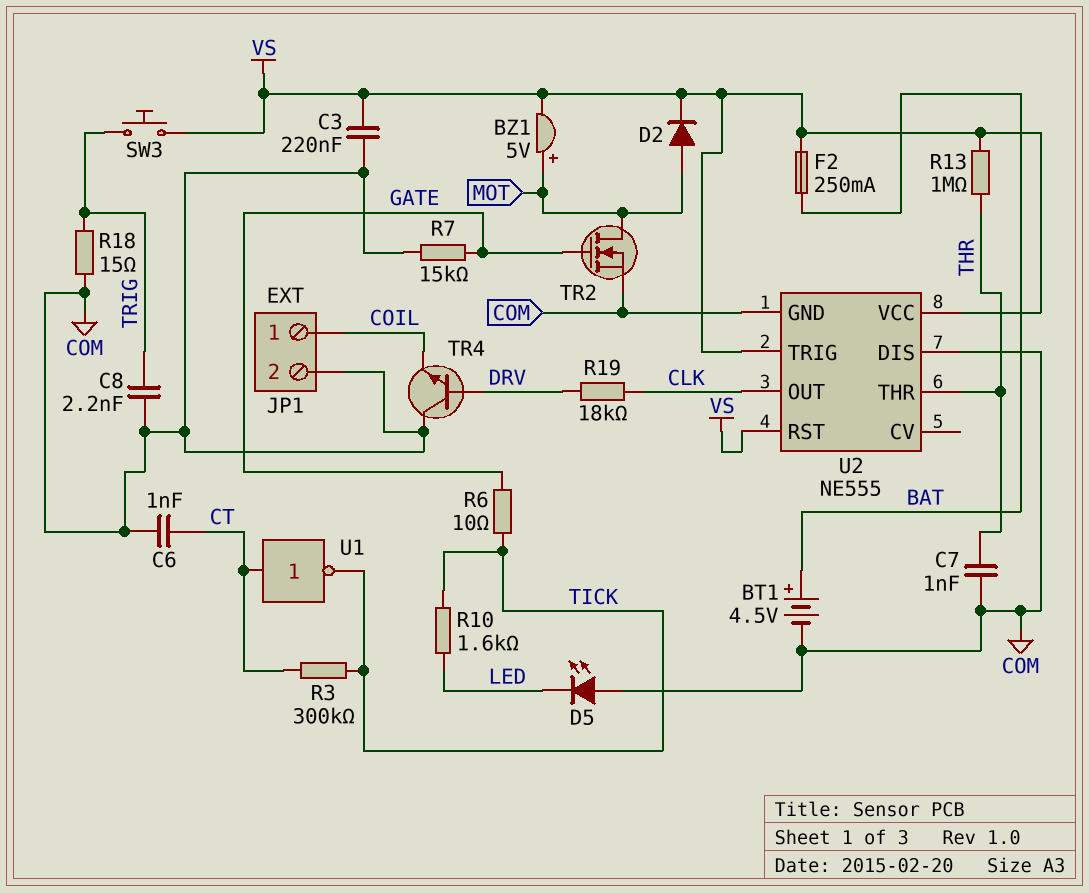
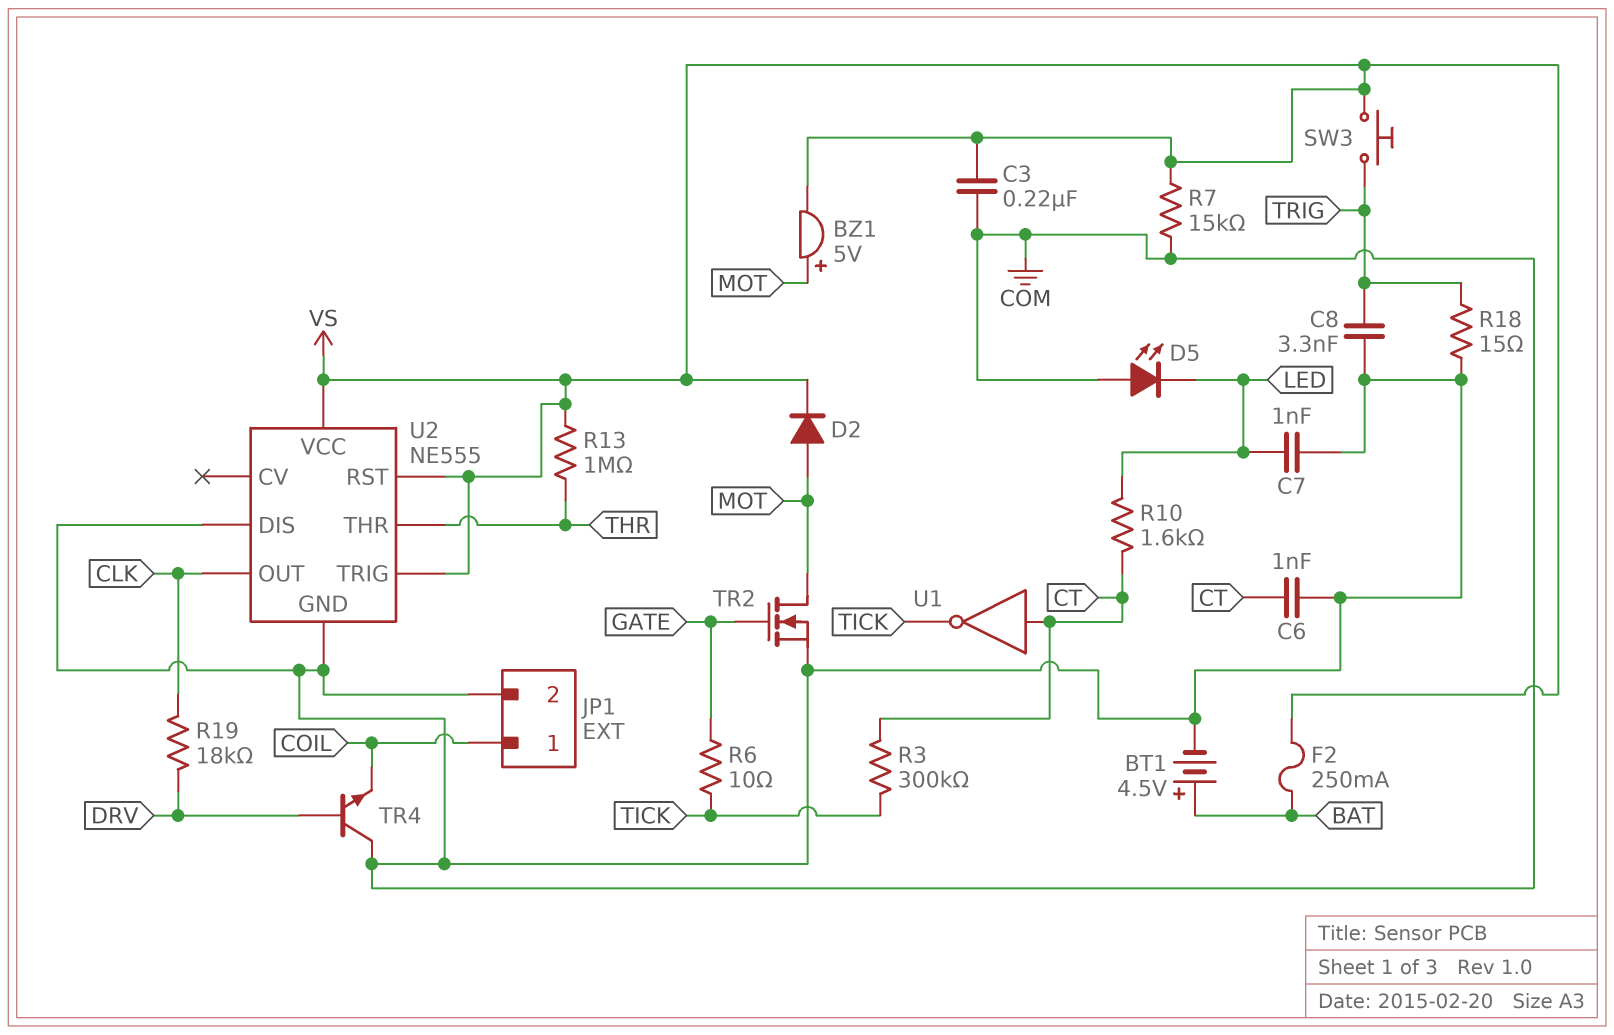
C7: 1nF (COM, THR) -> 1nF (COM, LED)
C8: 2.2nF (COM, TRIG) -> 3.3nF (COM, TRIG)
R7: 15k (COM, GATE) -> 15k (COM, VS)
R10: 1.6k (LED, TICK) -> 1.6k (CT, LED)

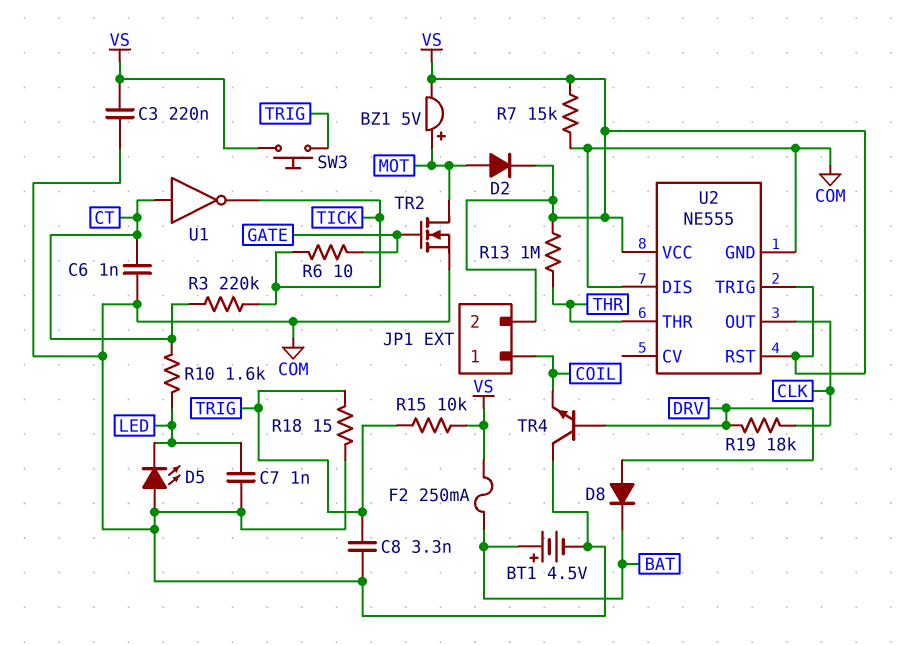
D8: none -> diode (A DRV, K BAT)
JP1 pin 2: COM -> VS
R3: 300k (CT, TICK) -> 220k (CT, TICK)
R15: none -> 10k (TRIG, VS)

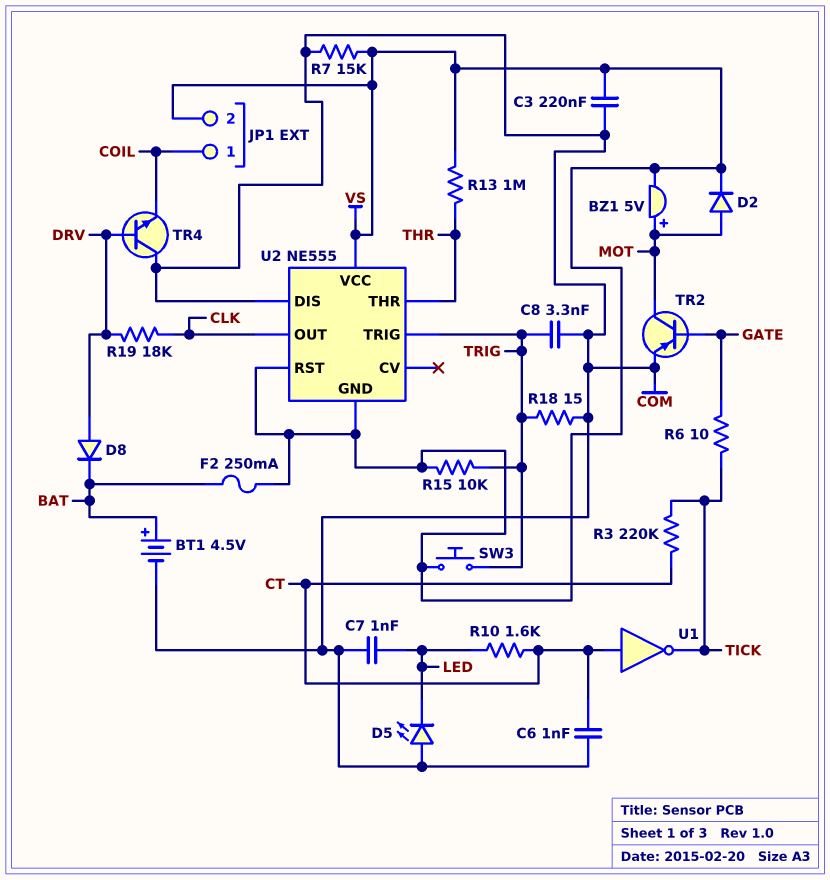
TR2: NMOS (G GATE, D MOT, S COM) -> PNP (B GATE, C MOT, E COM)
U2 pin GND: COM -> VS
U2 pin TRIG: VS -> TRIG

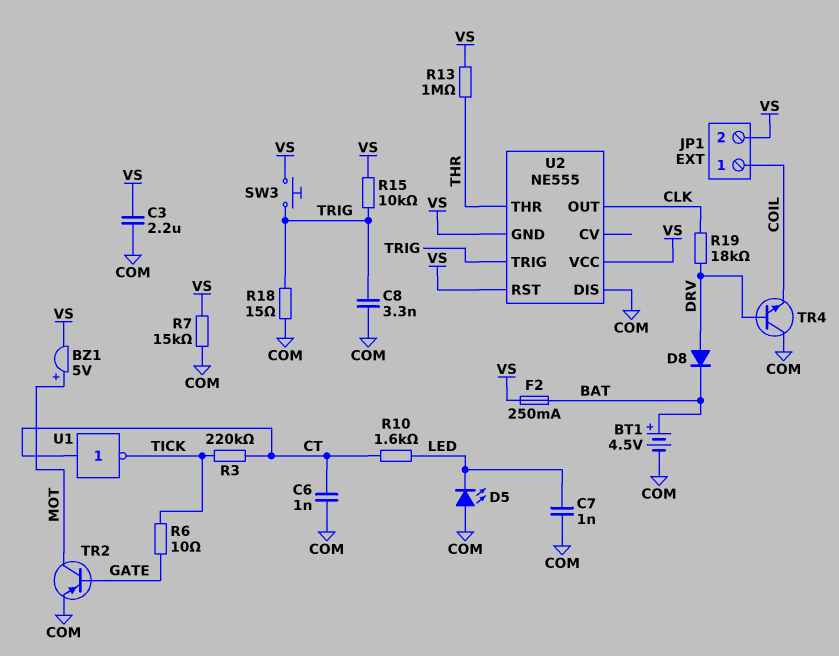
C3: 220nF (COM, VS) -> 2.2uF (COM, VS)
D2: diode (A MOT, K VS) -> none

